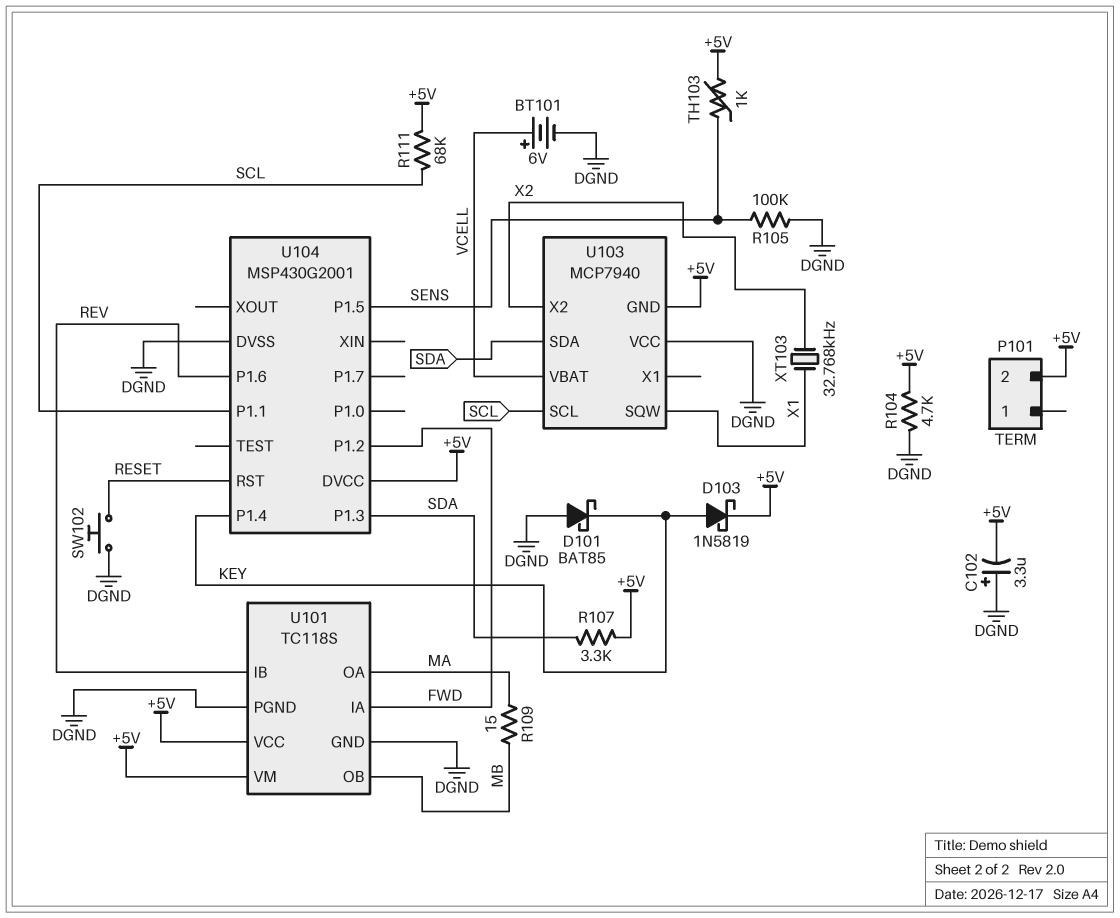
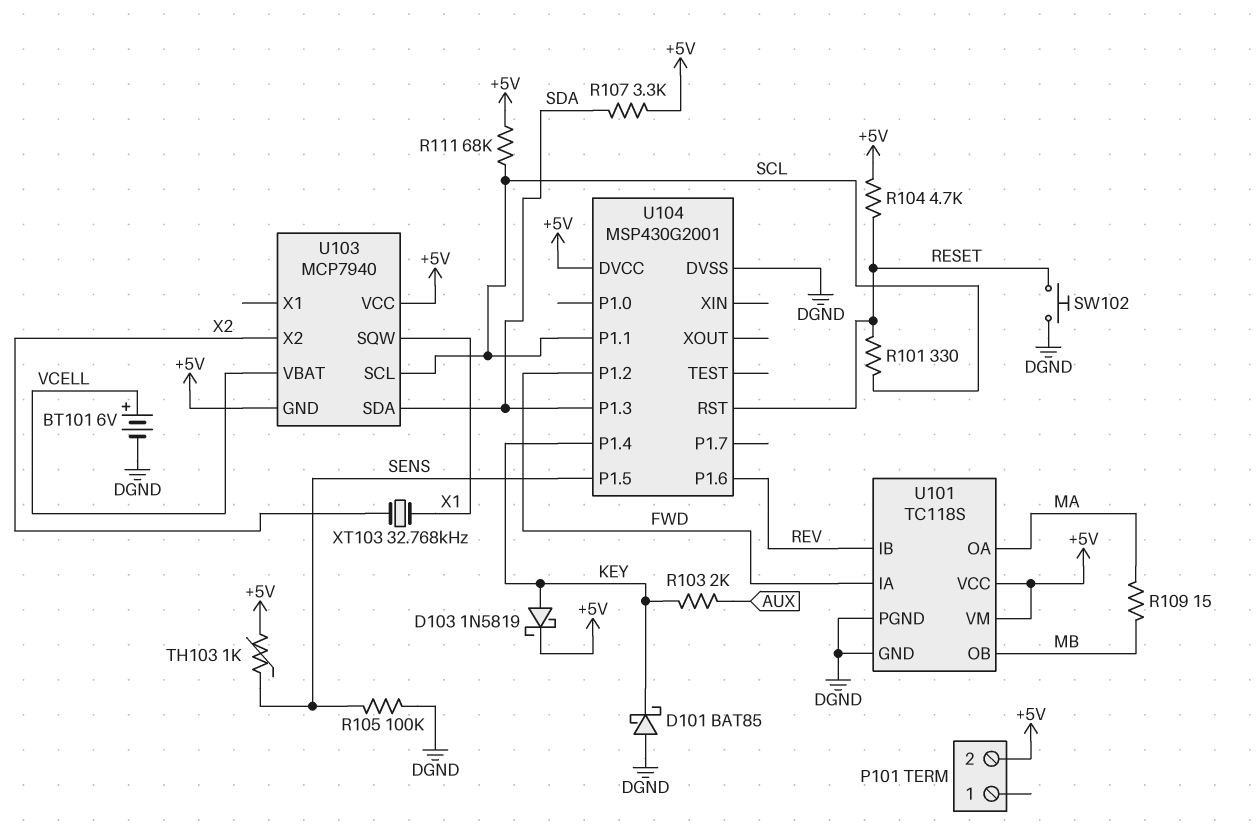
C102: 3.3uF (plus DGND, minus +5V) -> none
R101: none -> 330 (RESET, SCL)
R103: none -> 2k (AUX, KEY)
R104: 4.7k (+5V, DGND) -> 4.7k (+5V, RESET)
U103 pin VCC: DGND -> +5V

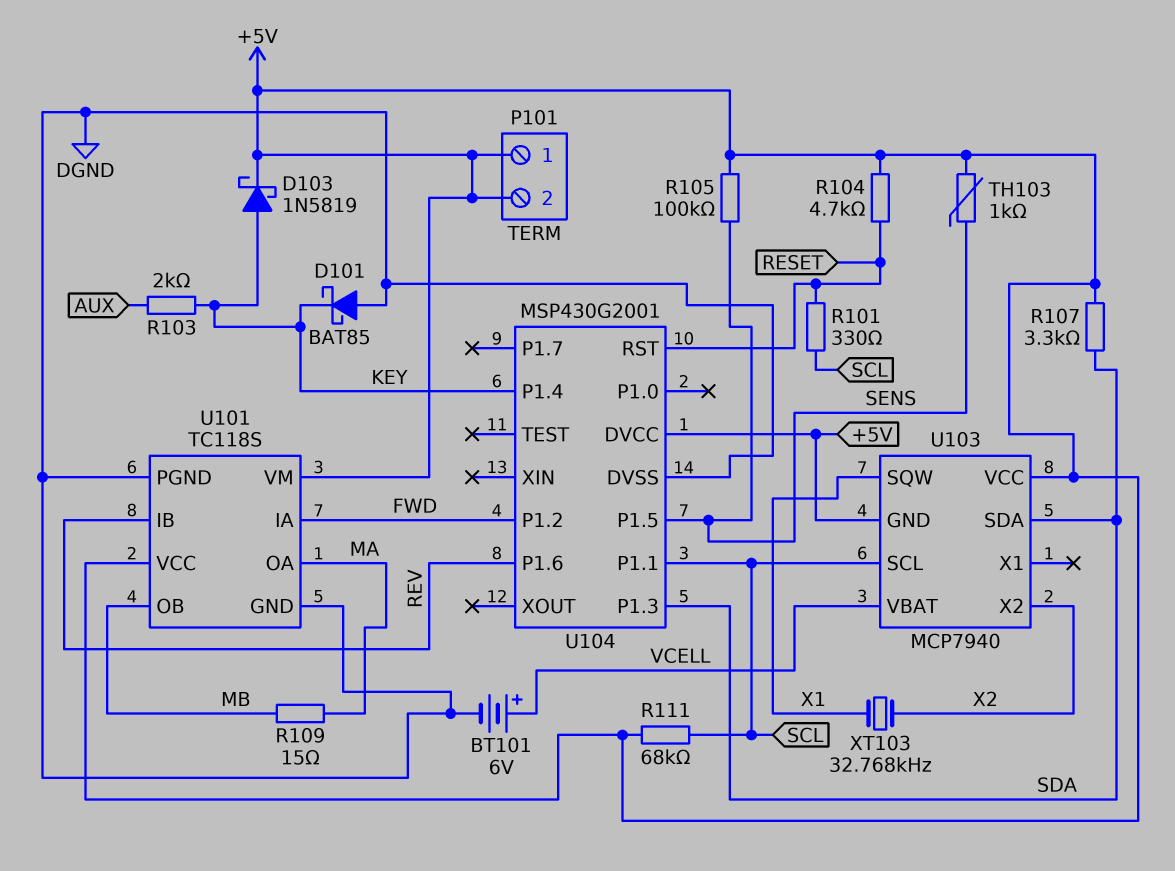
P101 pin 1: none -> +5V
R105: 100k (DGND, SENS) -> 100k (+5V, SENS)
SW102: button (DGND, RESET) -> none

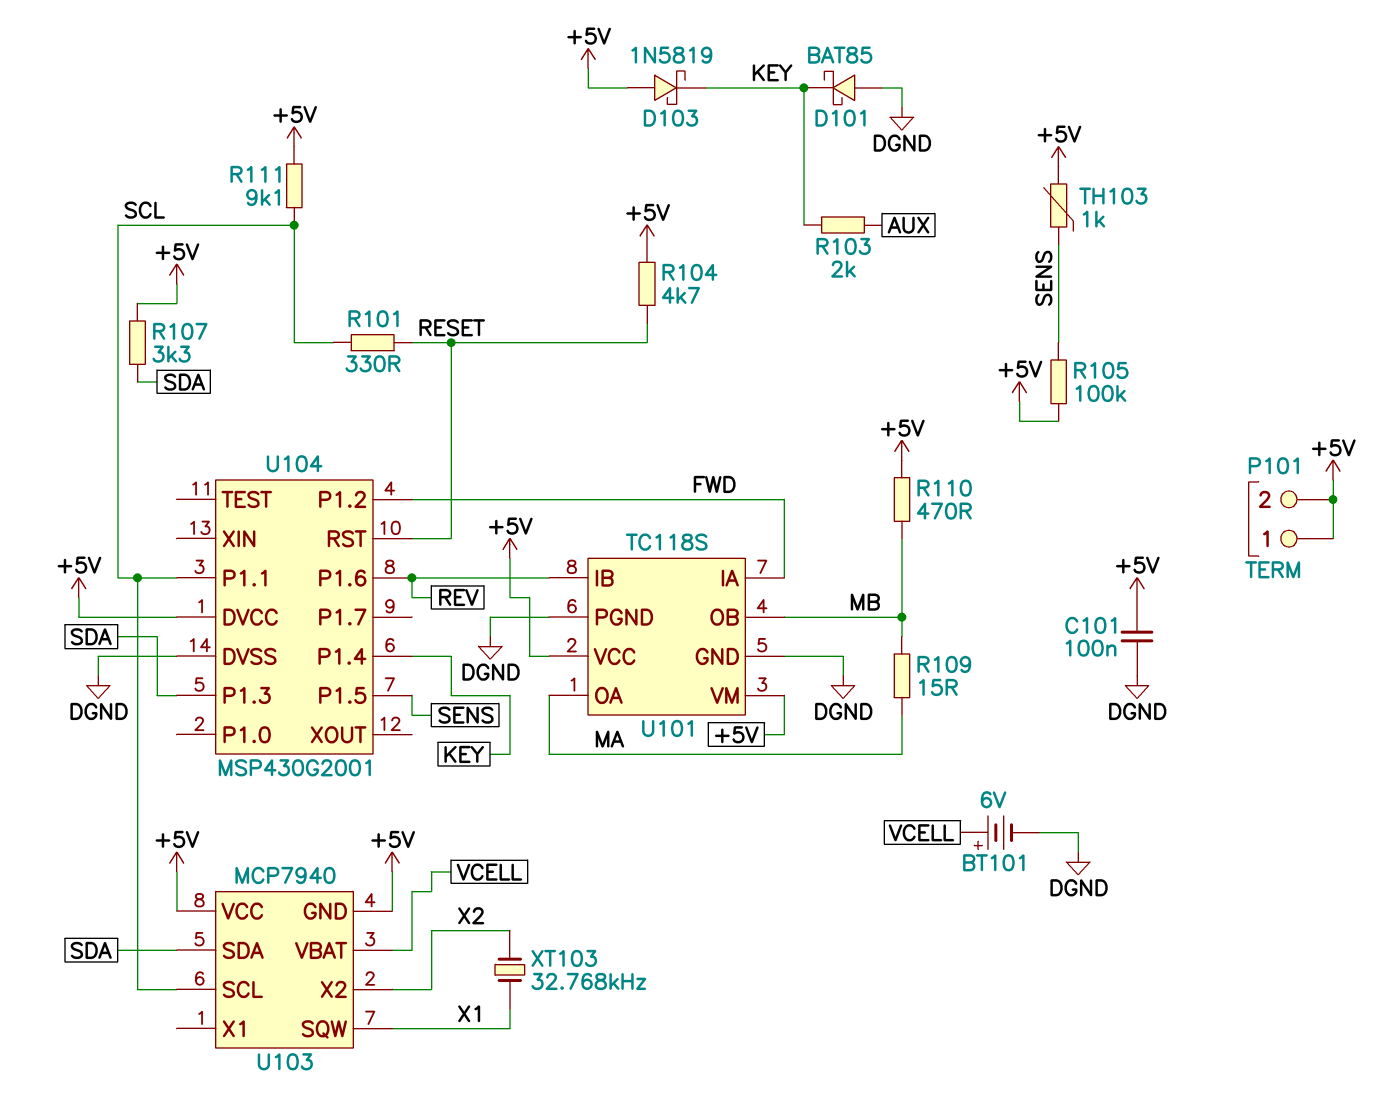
C101: none -> 100nF (+5V, DGND)
D103: schottky 1N5819 (A KEY, K +5V) -> schottky 1N5819 (A +5V, K KEY)
R110: none -> 470 (+5V, MB)
R111: 68k (+5V, SCL) -> 9.1k (+5V, SCL)

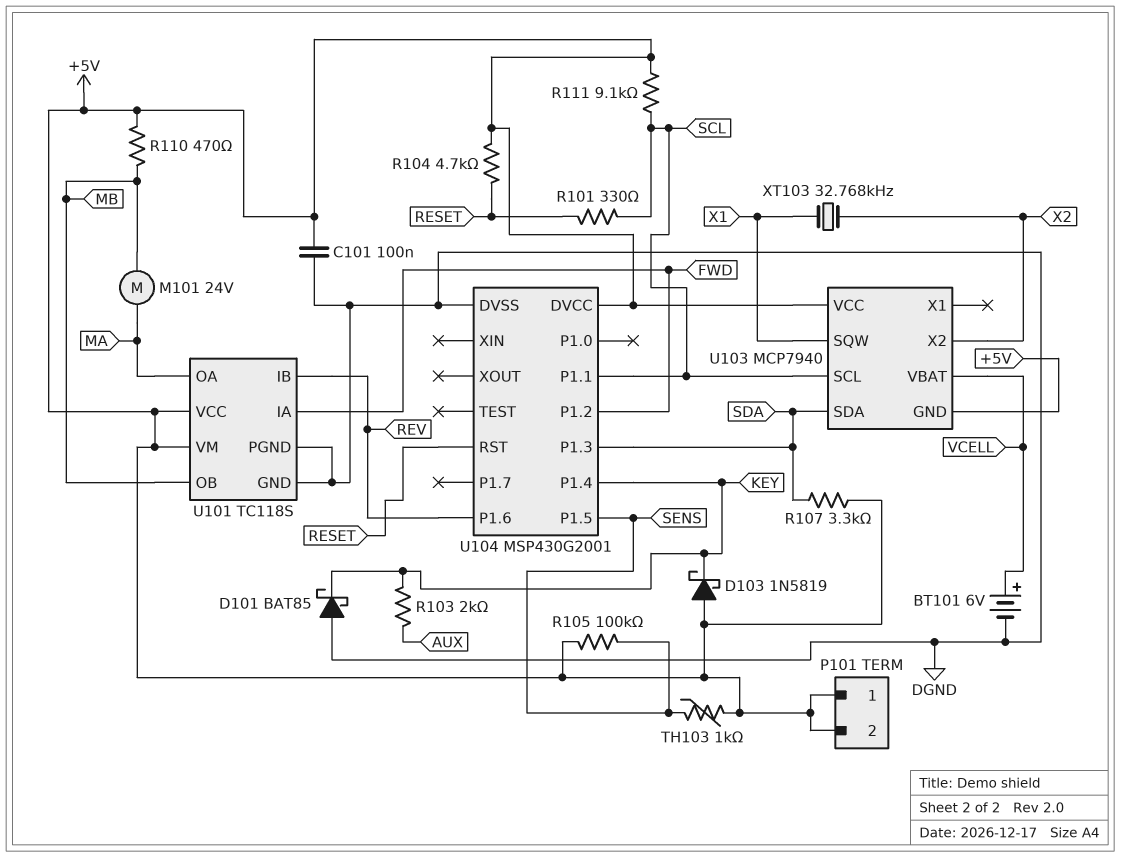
M101: none -> motor 24V (MA, MB)
R109: 15 (MA, MB) -> none

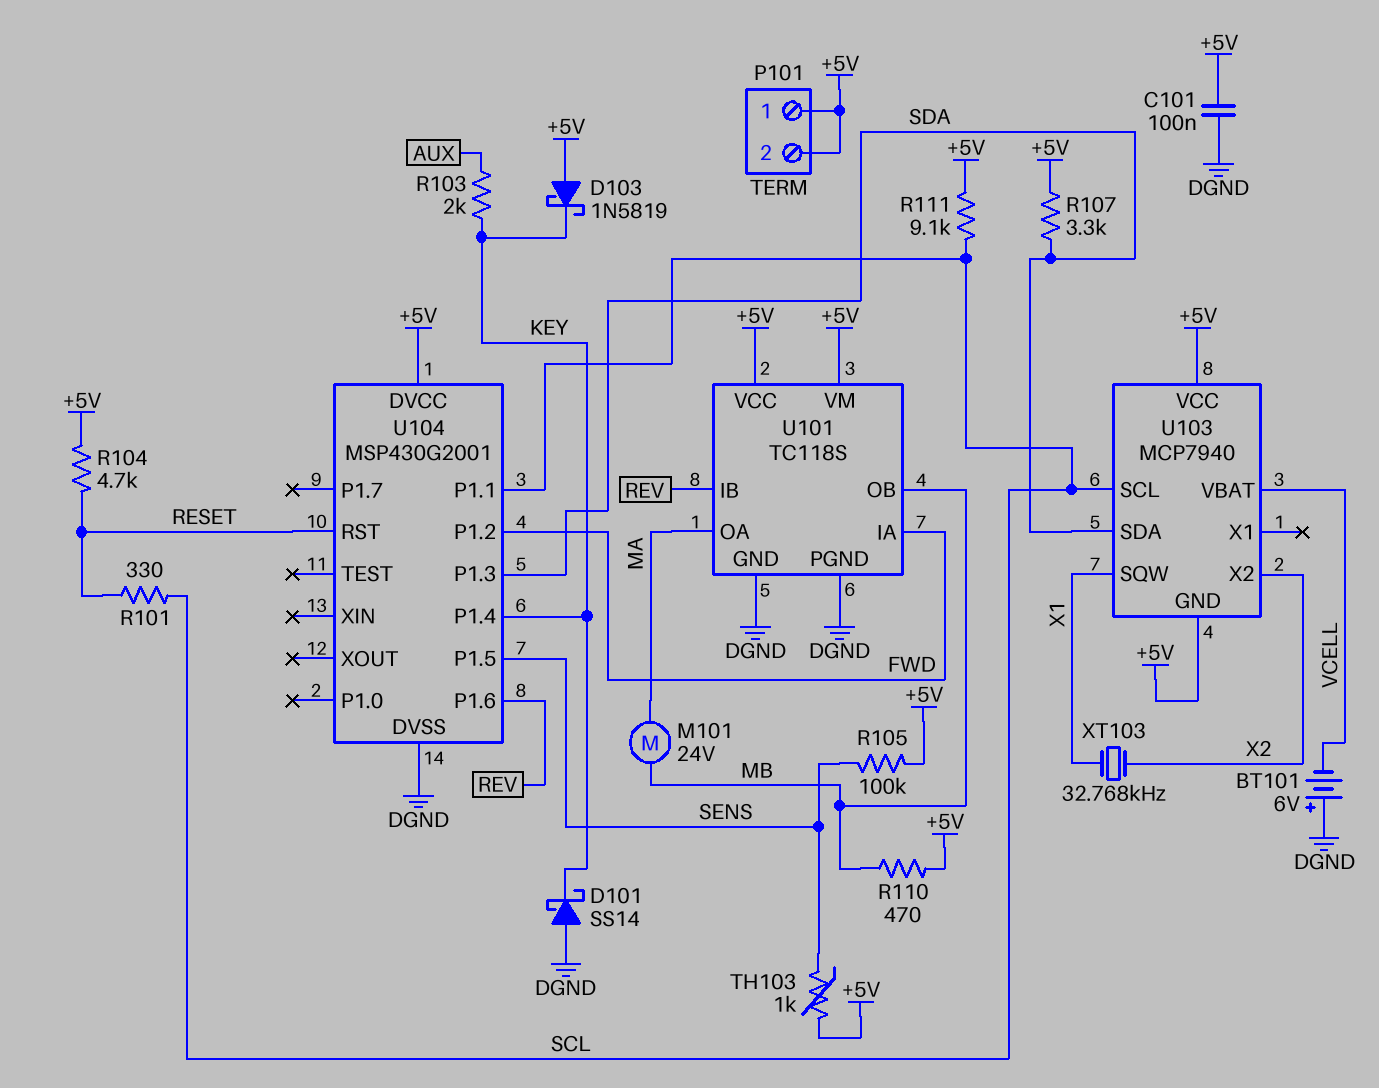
BT101: 6V (plus VCELL, minus DGND) -> 6V (plus DGND, minus VCELL)
D101: schottky BAT85 (A DGND, K KEY) -> schottky SS14 (A DGND, K KEY)

